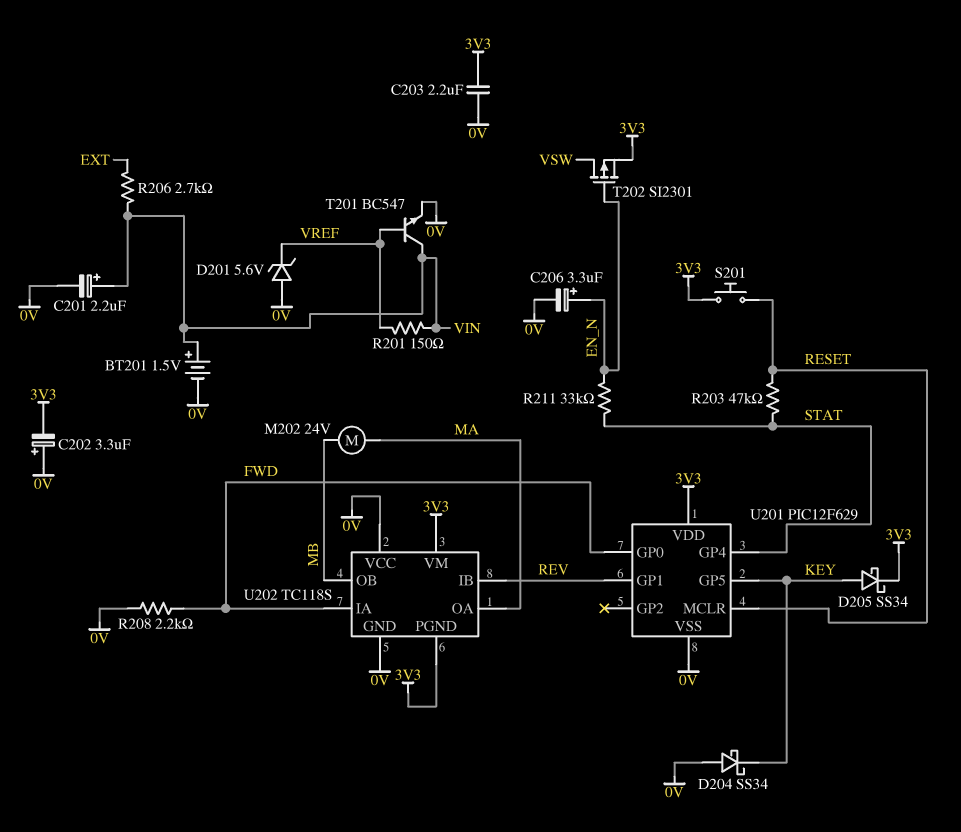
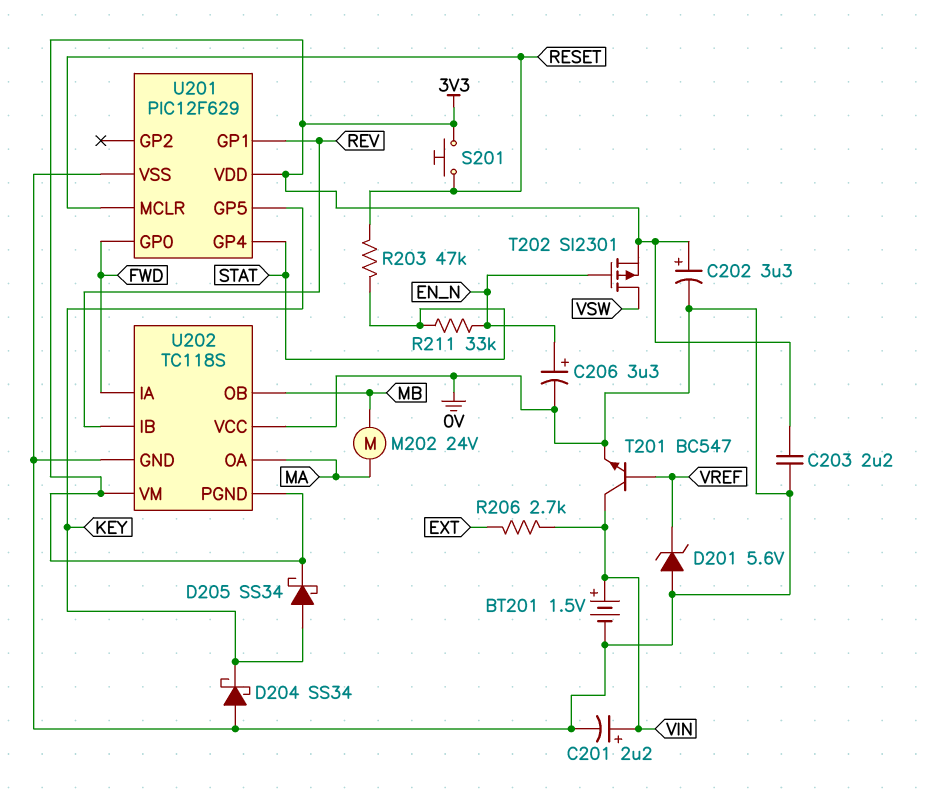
C202: 3.3uF (plus 0V, minus 3V3) -> 3.3uF (plus 3V3, minus 0V)
R201: 150 (VIN, VREF) -> none
R208: 2.2k (0V, FWD) -> none

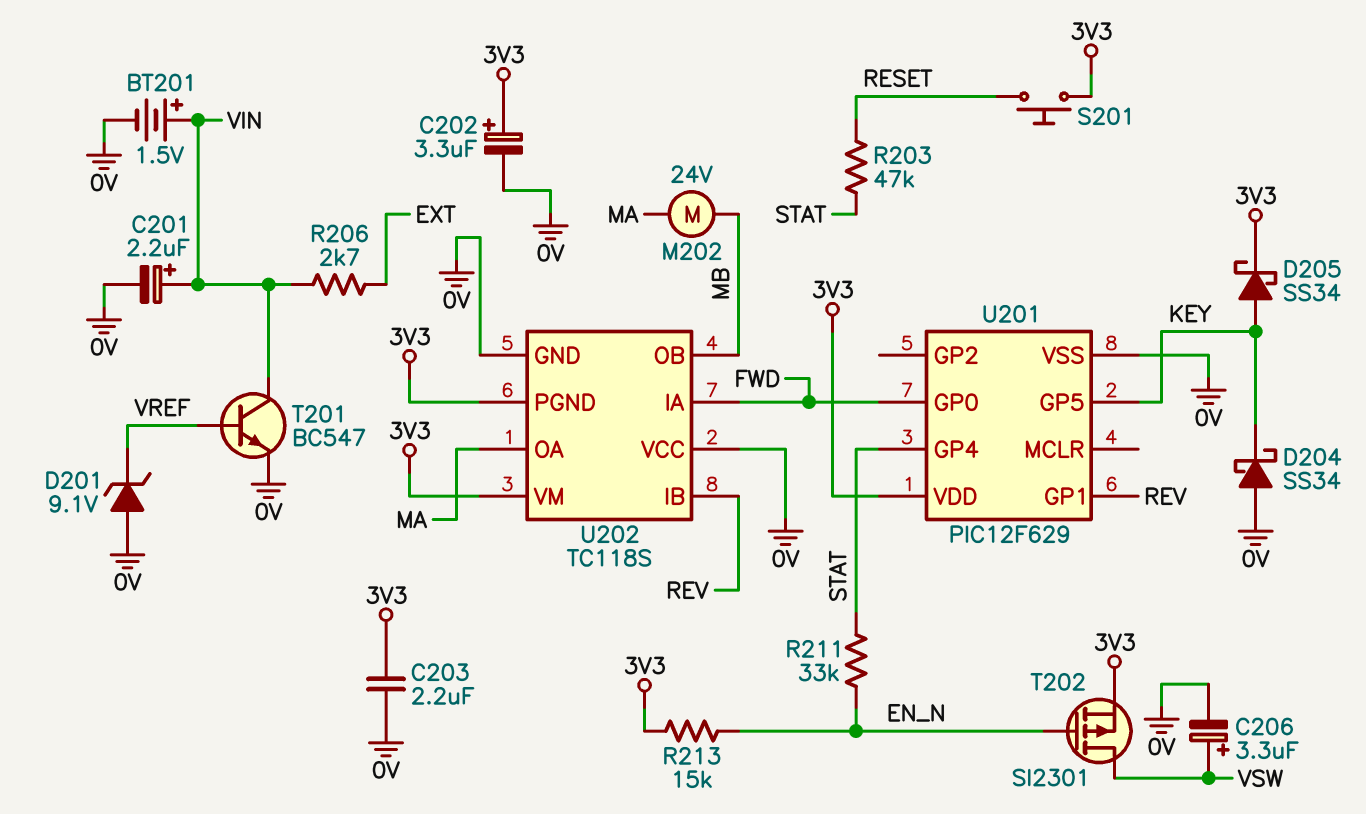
C206: 3.3uF (plus EN_N, minus 0V) -> 3.3uF (plus VSW, minus 0V)
D201: zener 5.6V (A 0V, K VREF) -> zener 9.1V (A 0V, K VREF)
R213: none -> 15k (3V3, EN_N)
U201 pin MCLR: RESET -> none

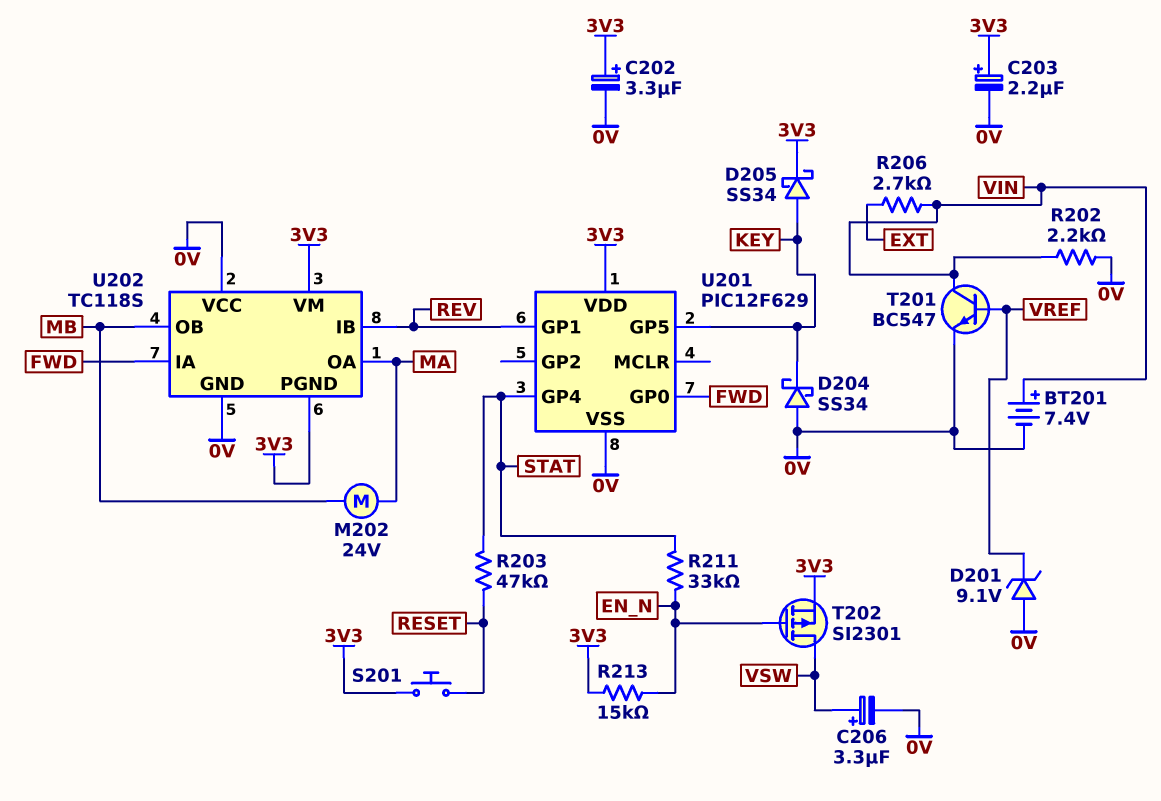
BT201: 1.5V (plus VIN, minus 0V) -> 7.4V (plus VIN, minus 0V)
C201: 2.2uF (plus VIN, minus 0V) -> none
C203: 2.2uF (0V, 3V3) -> 2.2uF (plus 3V3, minus 0V)
R202: none -> 2.2k (0V, VIN)

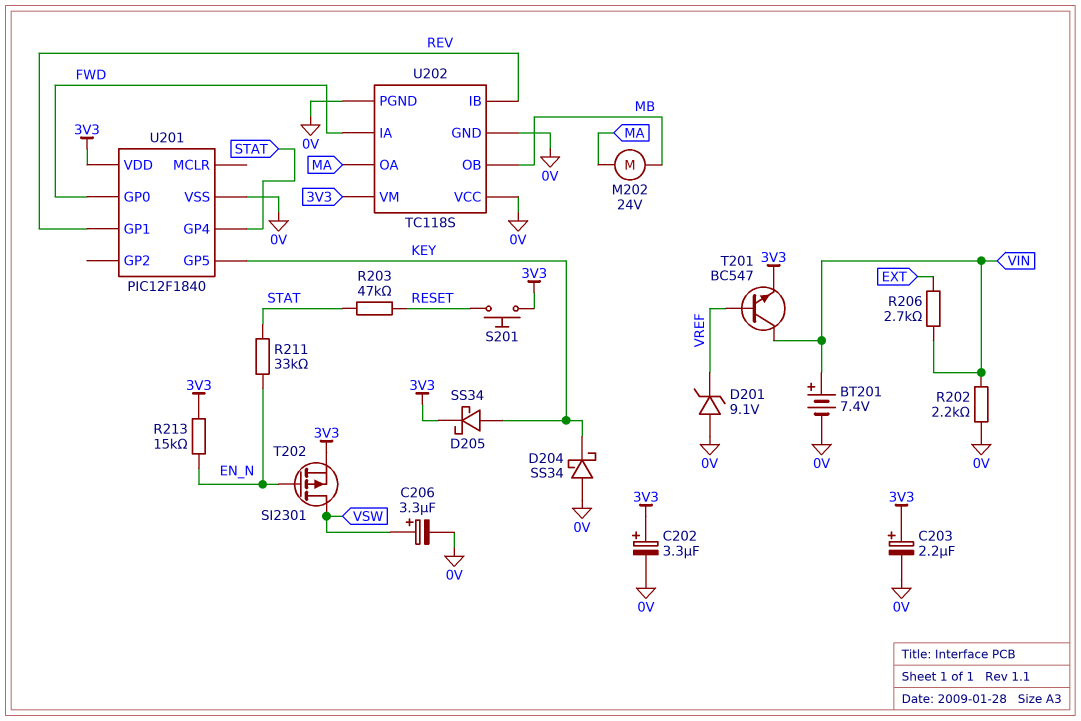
T201: NPN BC547 (B VREF, C VIN, E 0V) -> NPN BC547 (B VREF, C VIN, E 3V3)
U201: PIC12F629 -> PIC12F1840
U202 pin PGND: 3V3 -> 0V

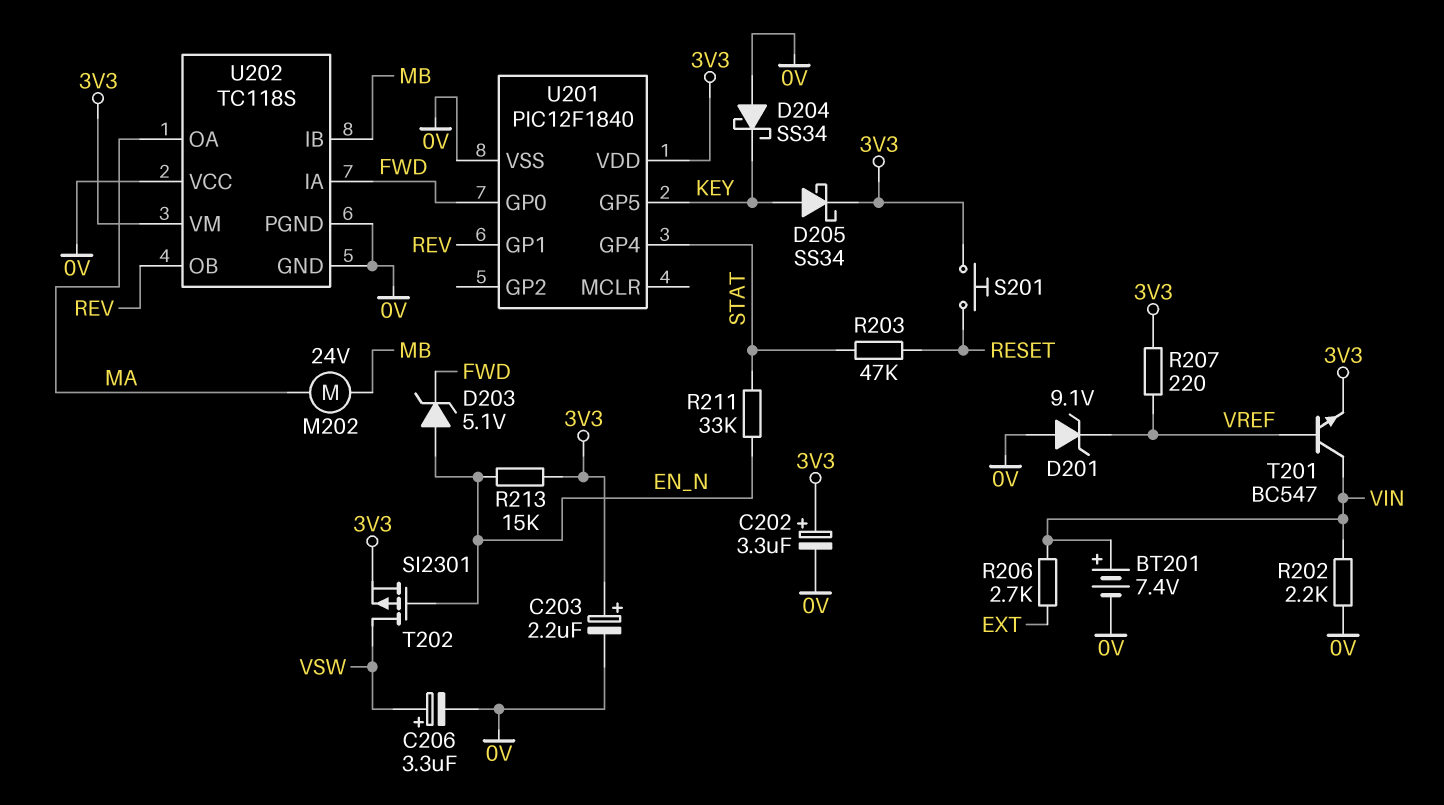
D203: none -> zener 5.1V (A EN_N, K FWD)
R207: none -> 220 (3V3, VREF)
U202 pin IB: REV -> MB
U202 pin OB: MB -> REV

